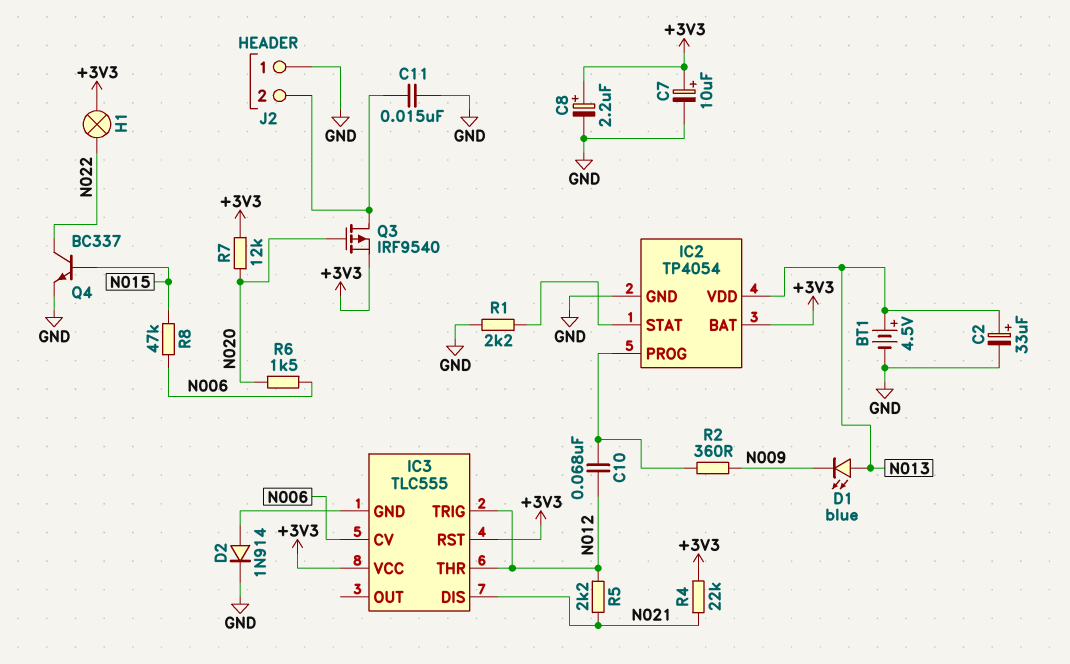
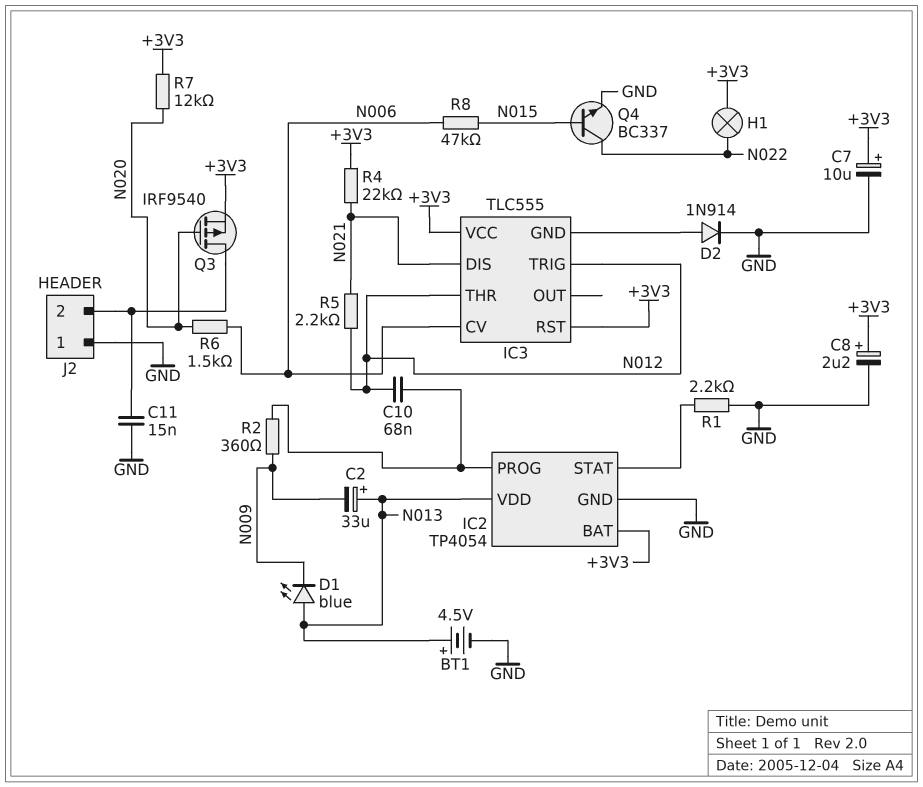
C2: 33uF (plus N013, minus GND) -> 33uF (plus N013, minus N009)

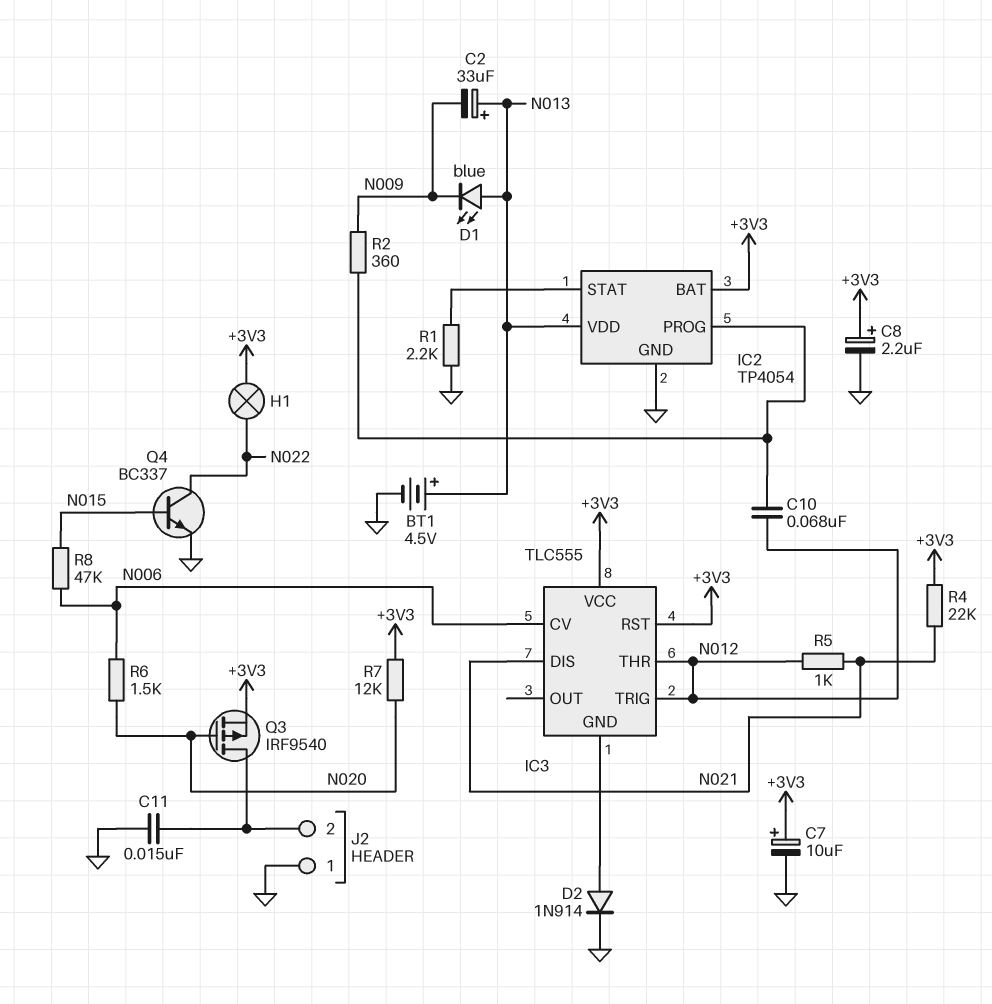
R5: 2.2k (N012, N021) -> 1k (N012, N021)

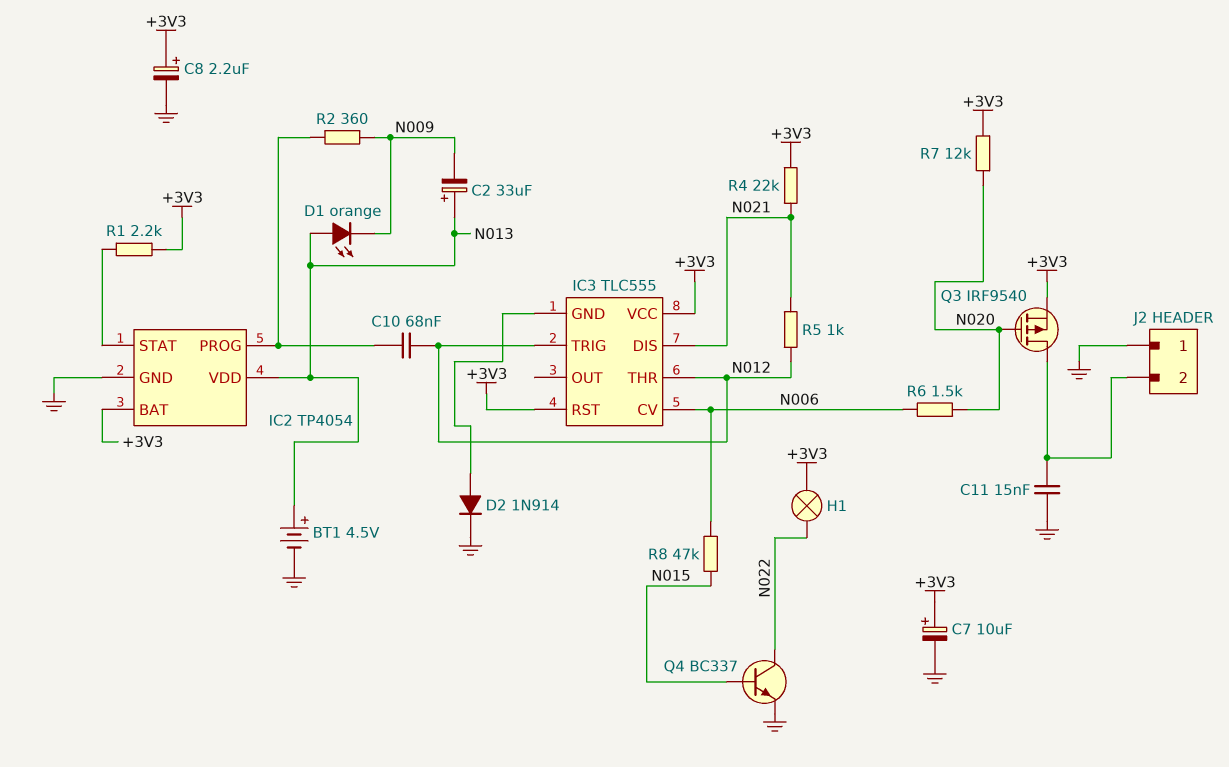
D1: LED blue (A N013, K N009) -> LED orange (A N013, K N009)
R1: 2.2k (GND, IC2/STAT) -> 2.2k (+3V3, IC2/STAT)

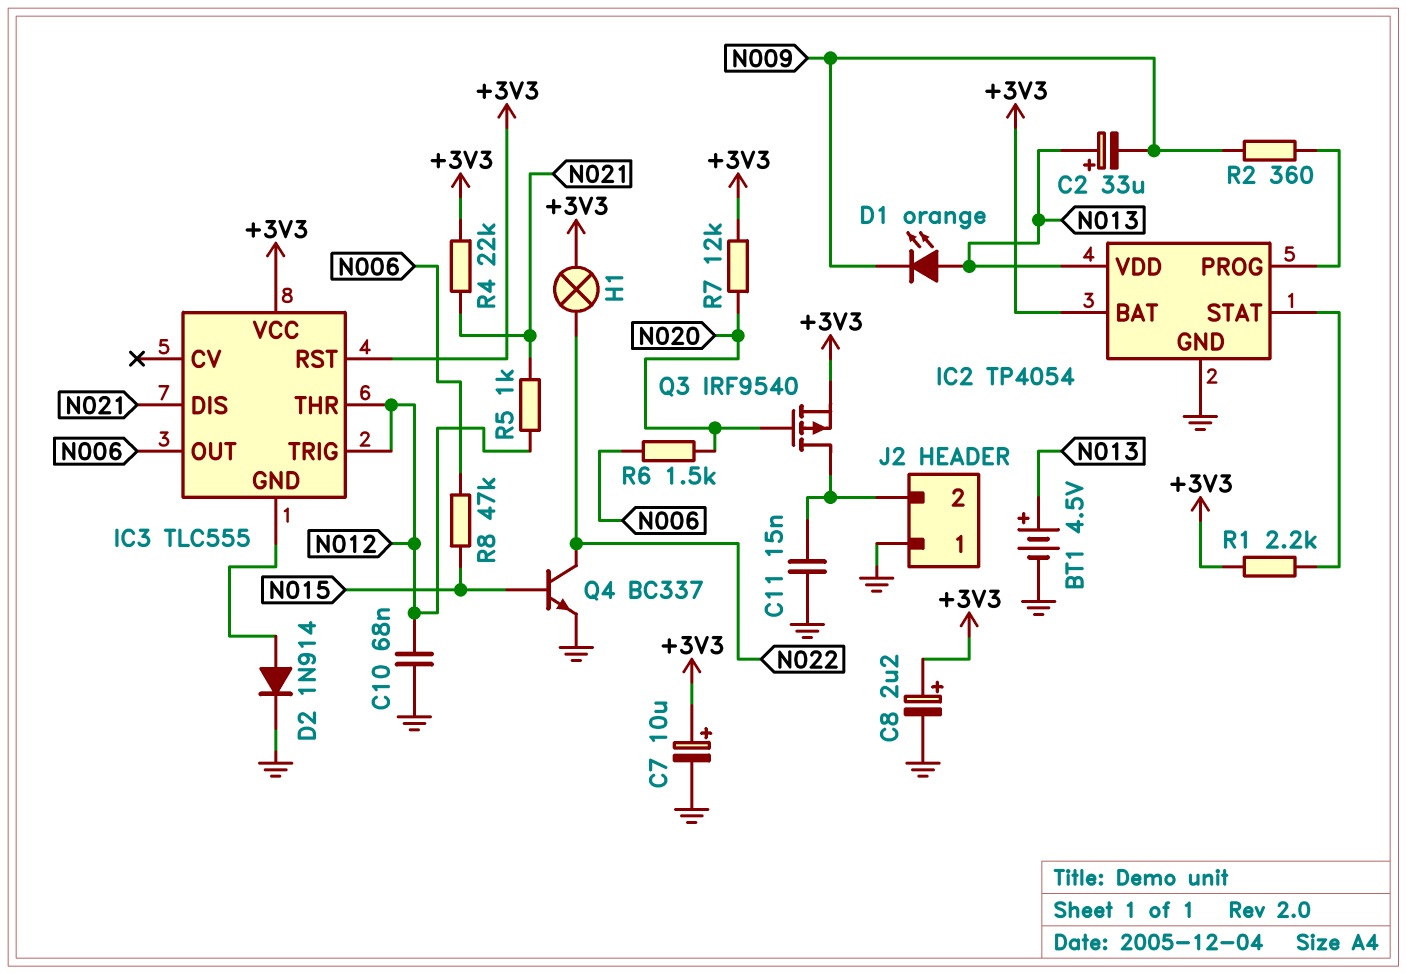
C10: 68nF (IC2/PROG, N012) -> 68nF (GND, N012)
IC3 pin CV: N006 -> none
IC3 pin OUT: none -> N006

